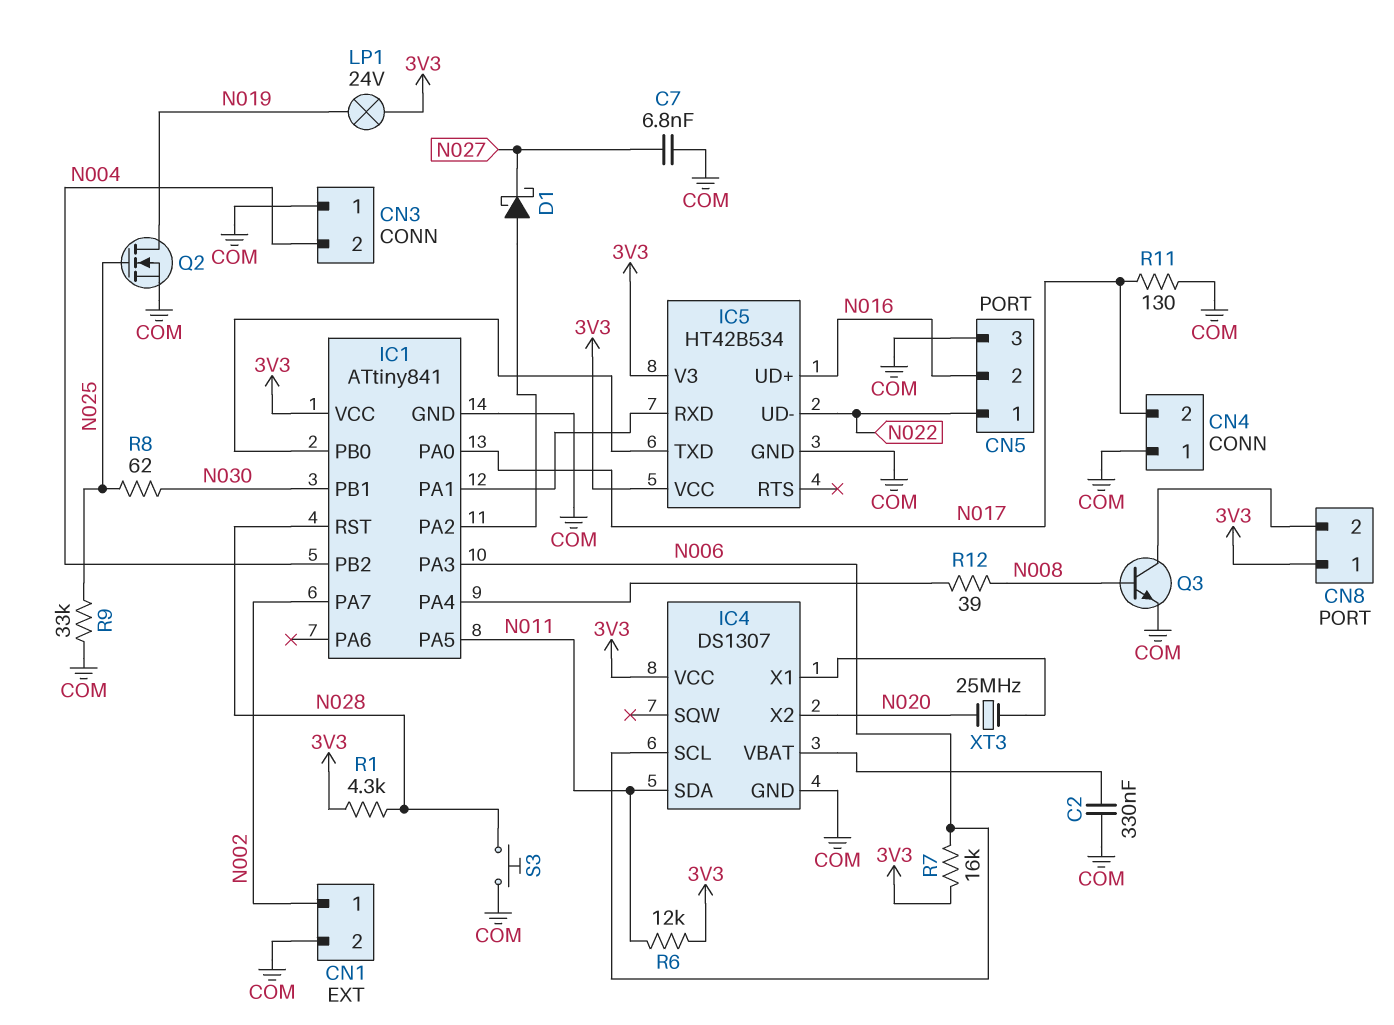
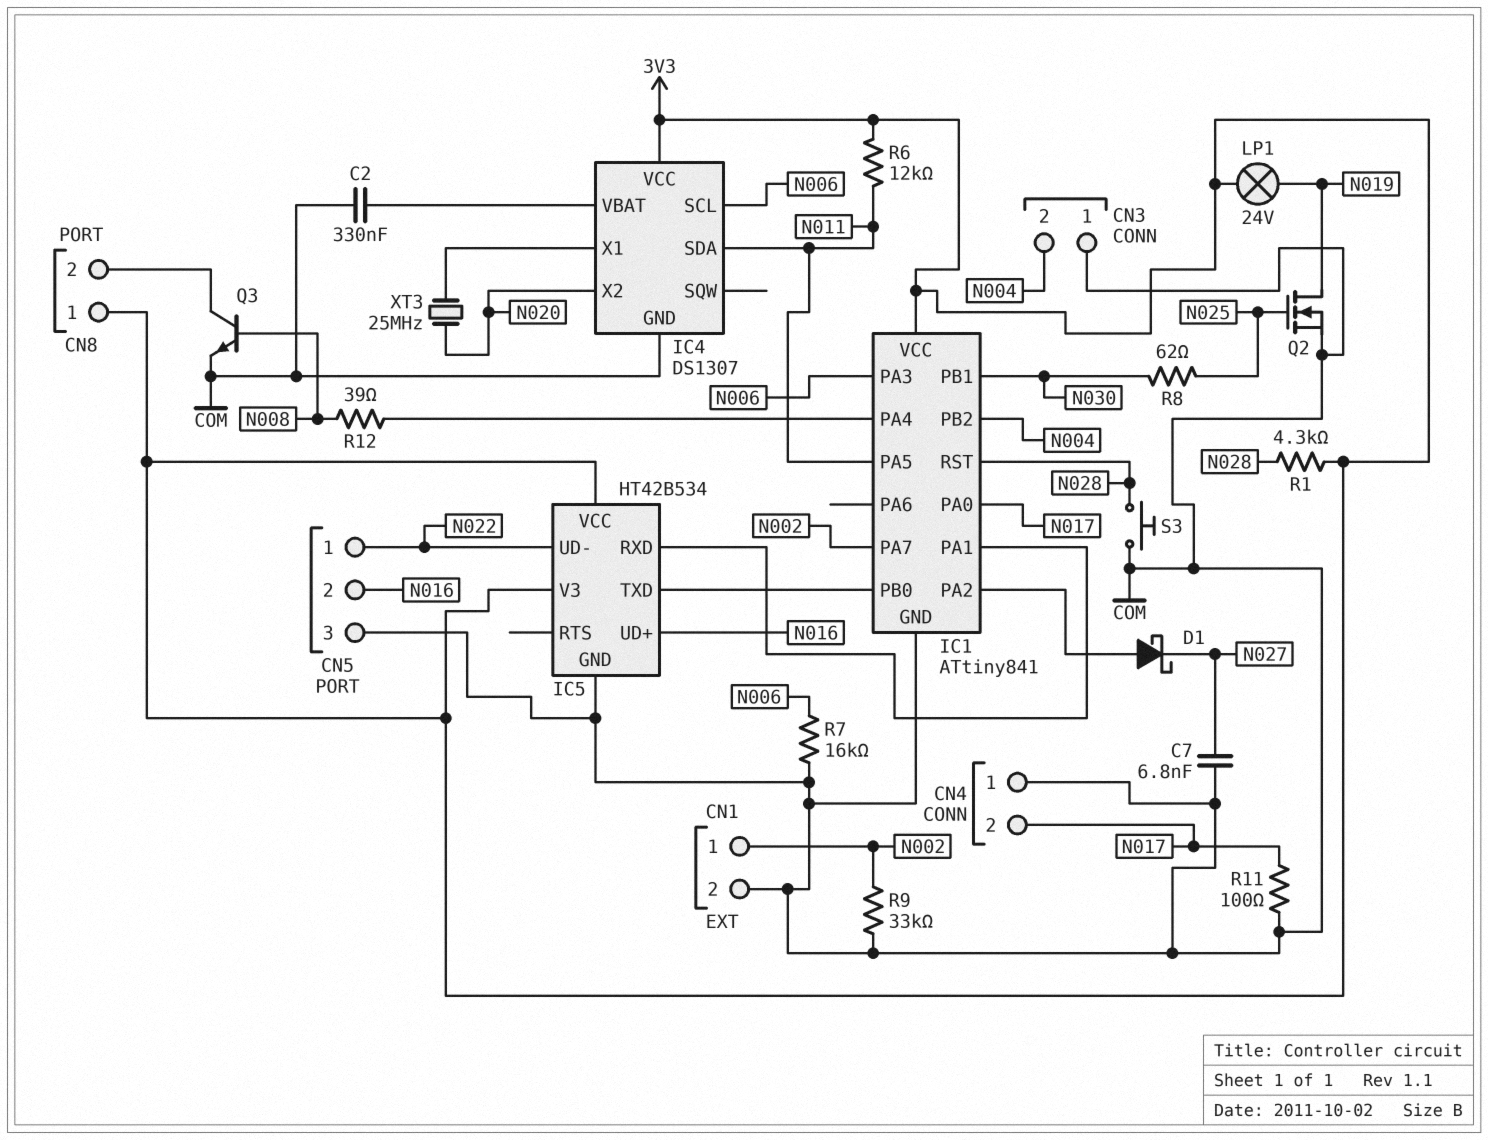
R7: 16k (3V3, N006) -> 16k (COM, N006)
R9: 33k (COM, N025) -> 33k (COM, N002)
R11: 130 (COM, N017) -> 100 (COM, N017)

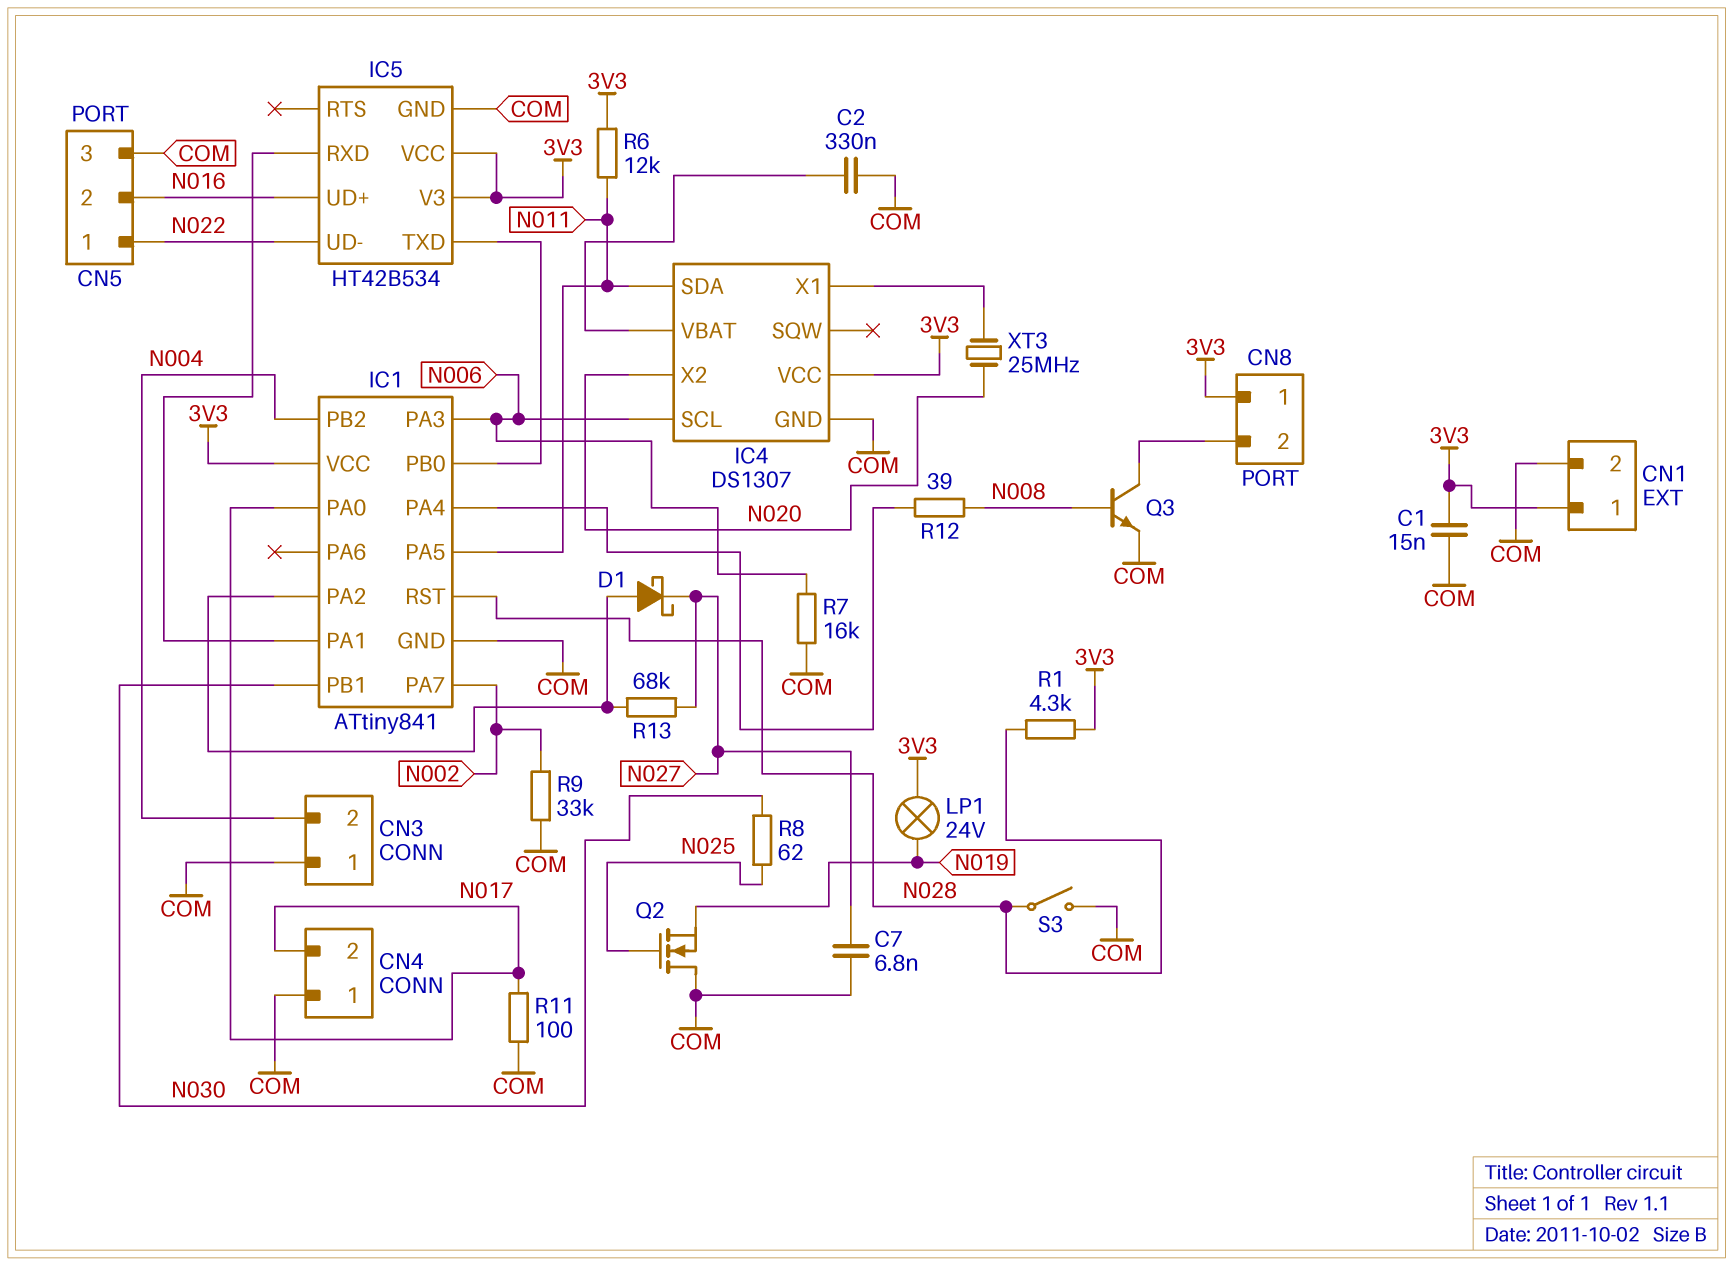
C1: none -> 15nF (3V3, COM)
CN1 pin 1: N002 -> 3V3
Q2: NMOS (G N025, D N019, S COM) -> NMOS (G N025, D COM, S N019)
R13: none -> 68k (IC1/PA2, N027)
S3: button (COM, N028) -> switch (COM, N028)

